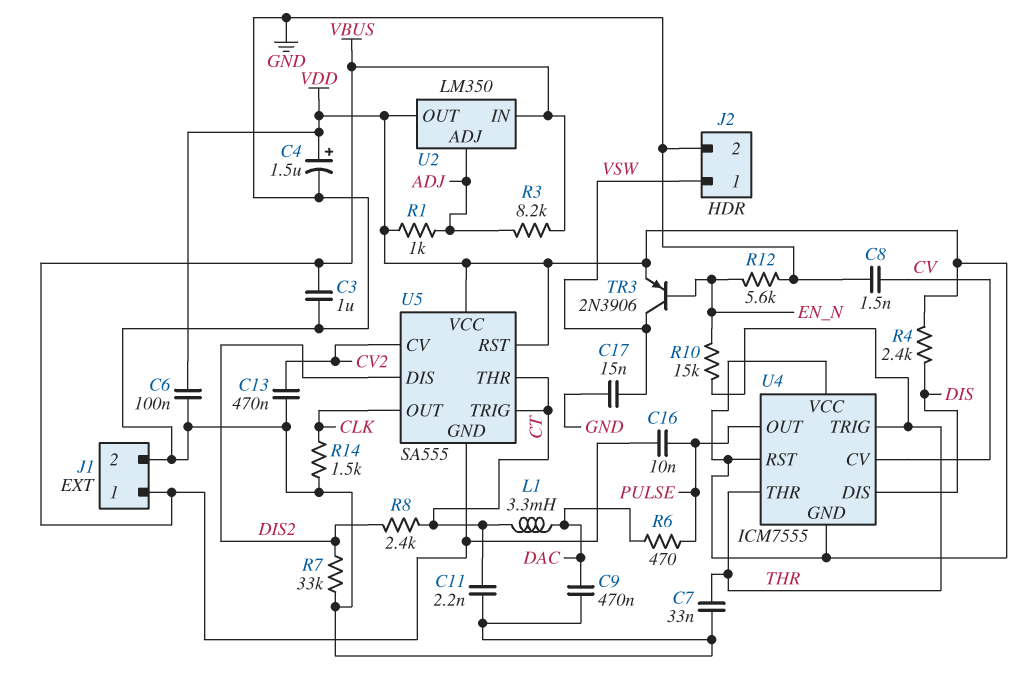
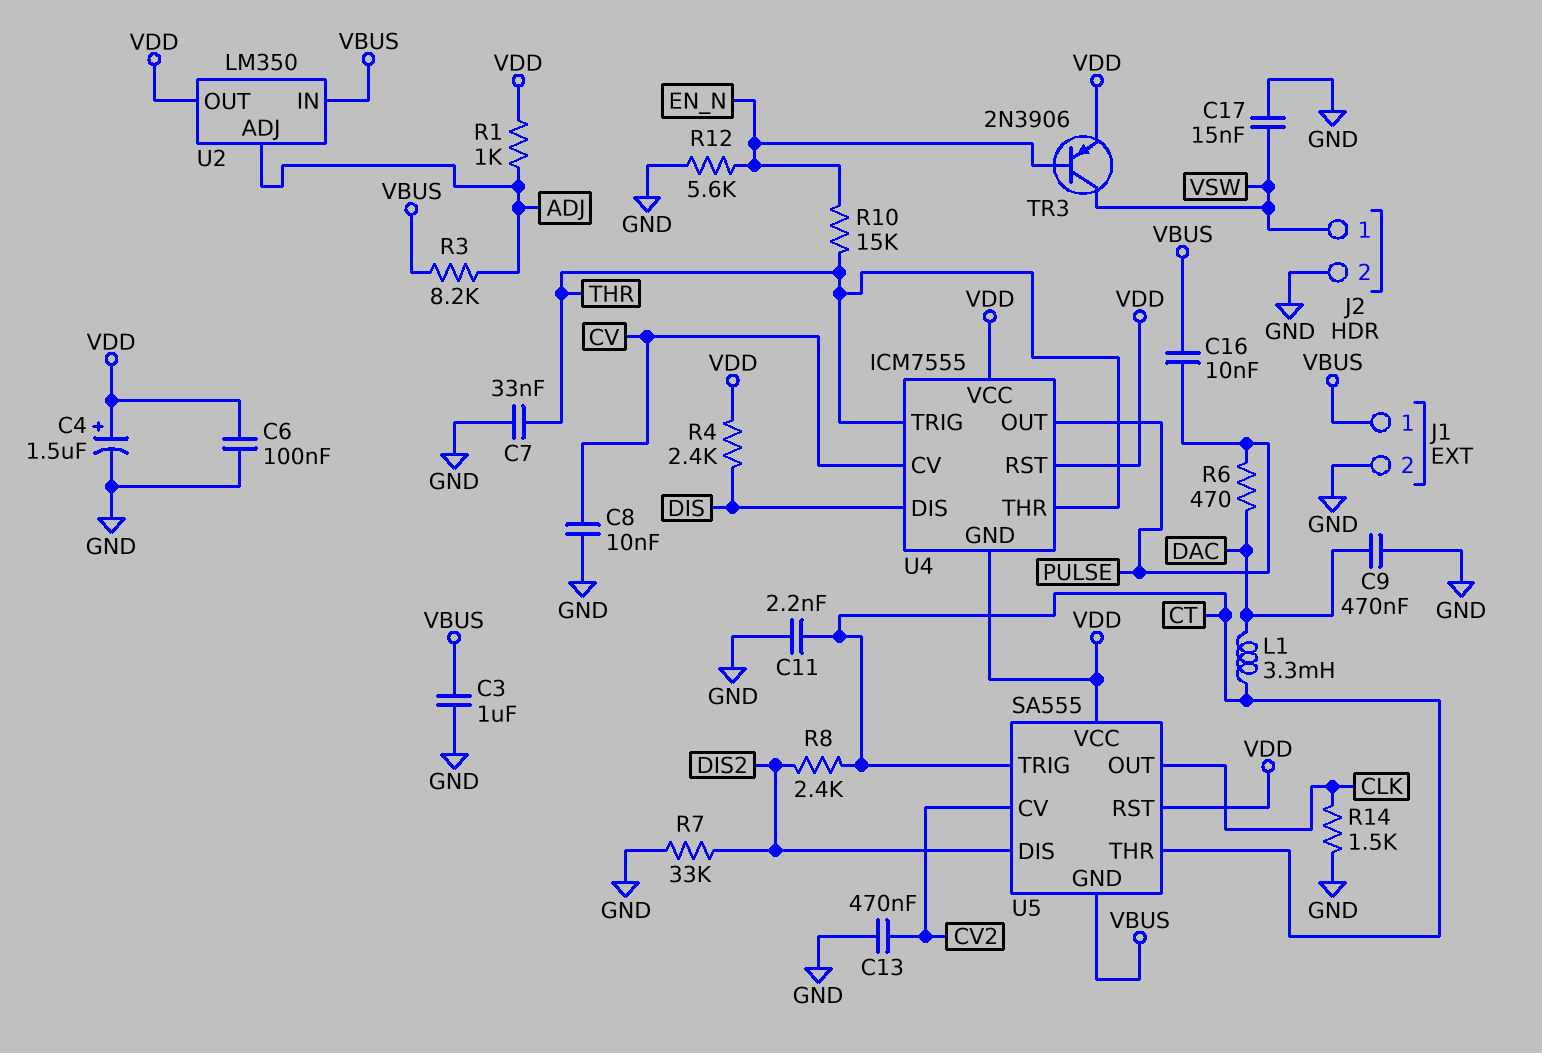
C8: 1.5nF (CV, GND) -> 10nF (CV, GND)

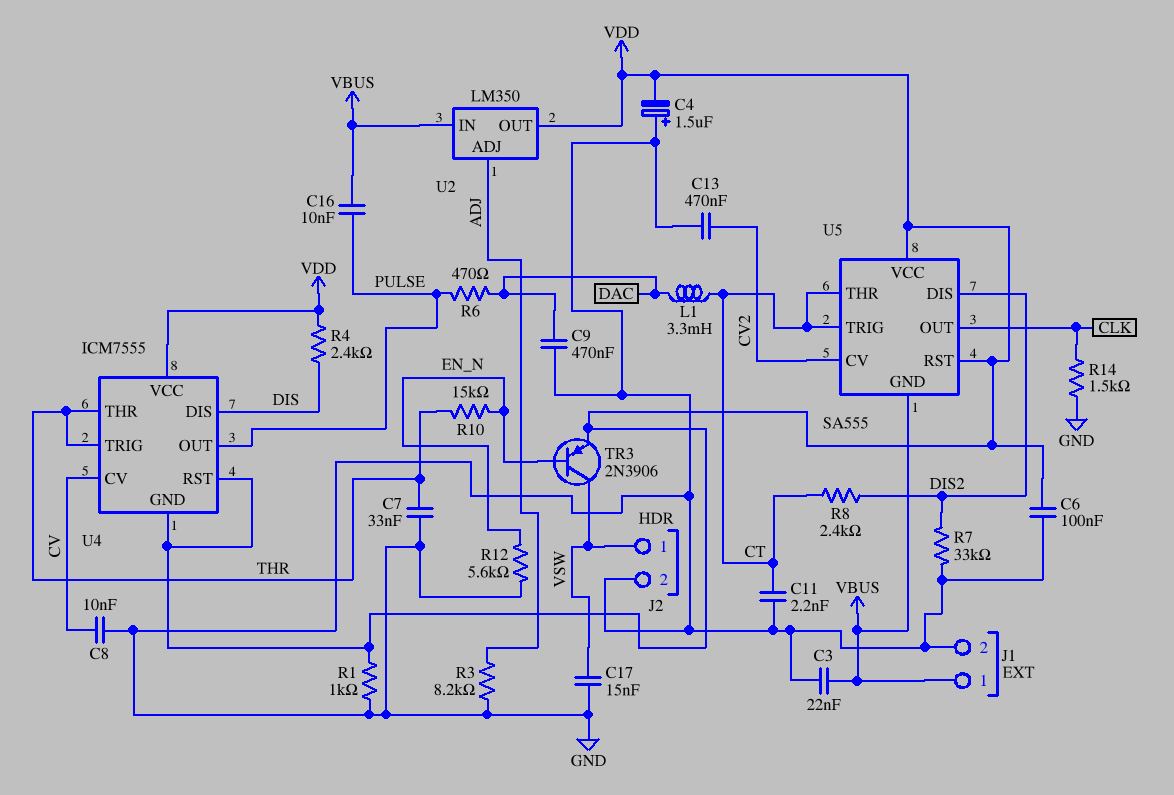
C3: 1uF (GND, VBUS) -> 22nF (GND, VBUS)
C4: 1.5uF (plus VDD, minus GND) -> 1.5uF (plus GND, minus VDD)
R1: 1k (ADJ, VDD) -> 1k (GND, VDD)
R3: 8.2k (ADJ, VBUS) -> 8.2k (ADJ, GND)

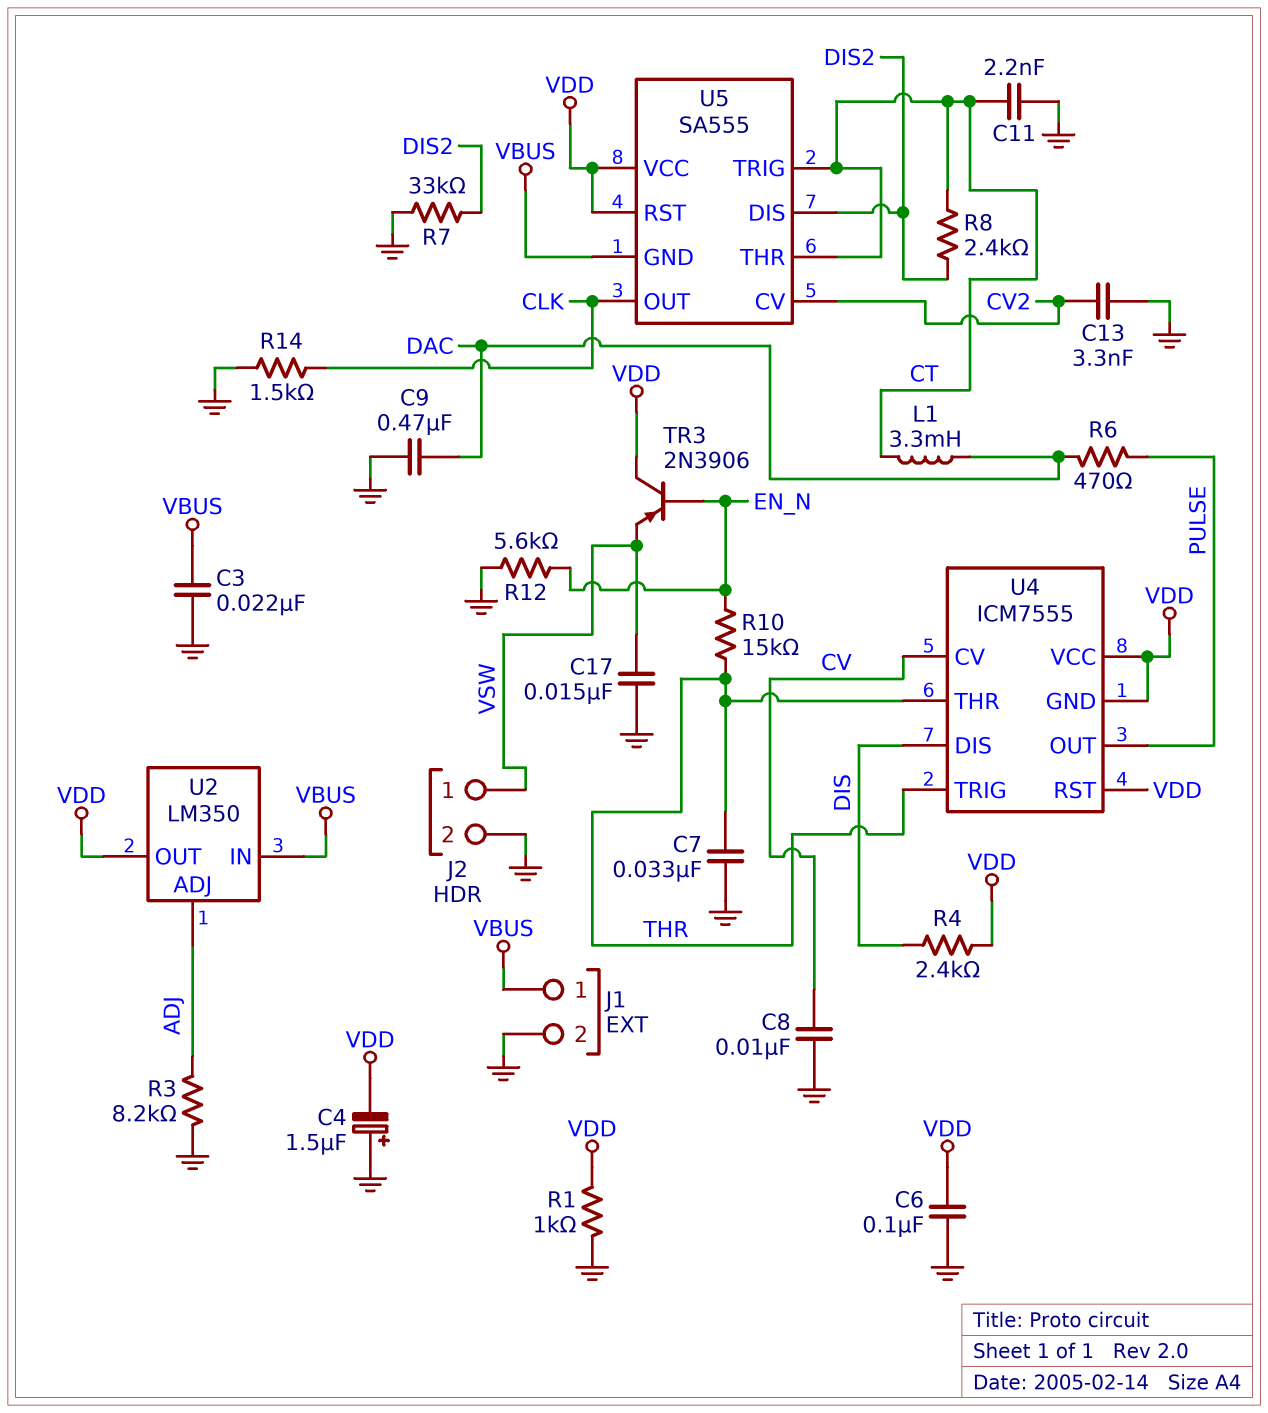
C13: 470nF (CV2, GND) -> 3.3nF (CV2, GND)
C16: 10nF (PULSE, VBUS) -> none
TR3: PNP 2N3906 (B EN_N, C VSW, E VDD) -> PNP 2N3906 (B EN_N, C VDD, E VSW)

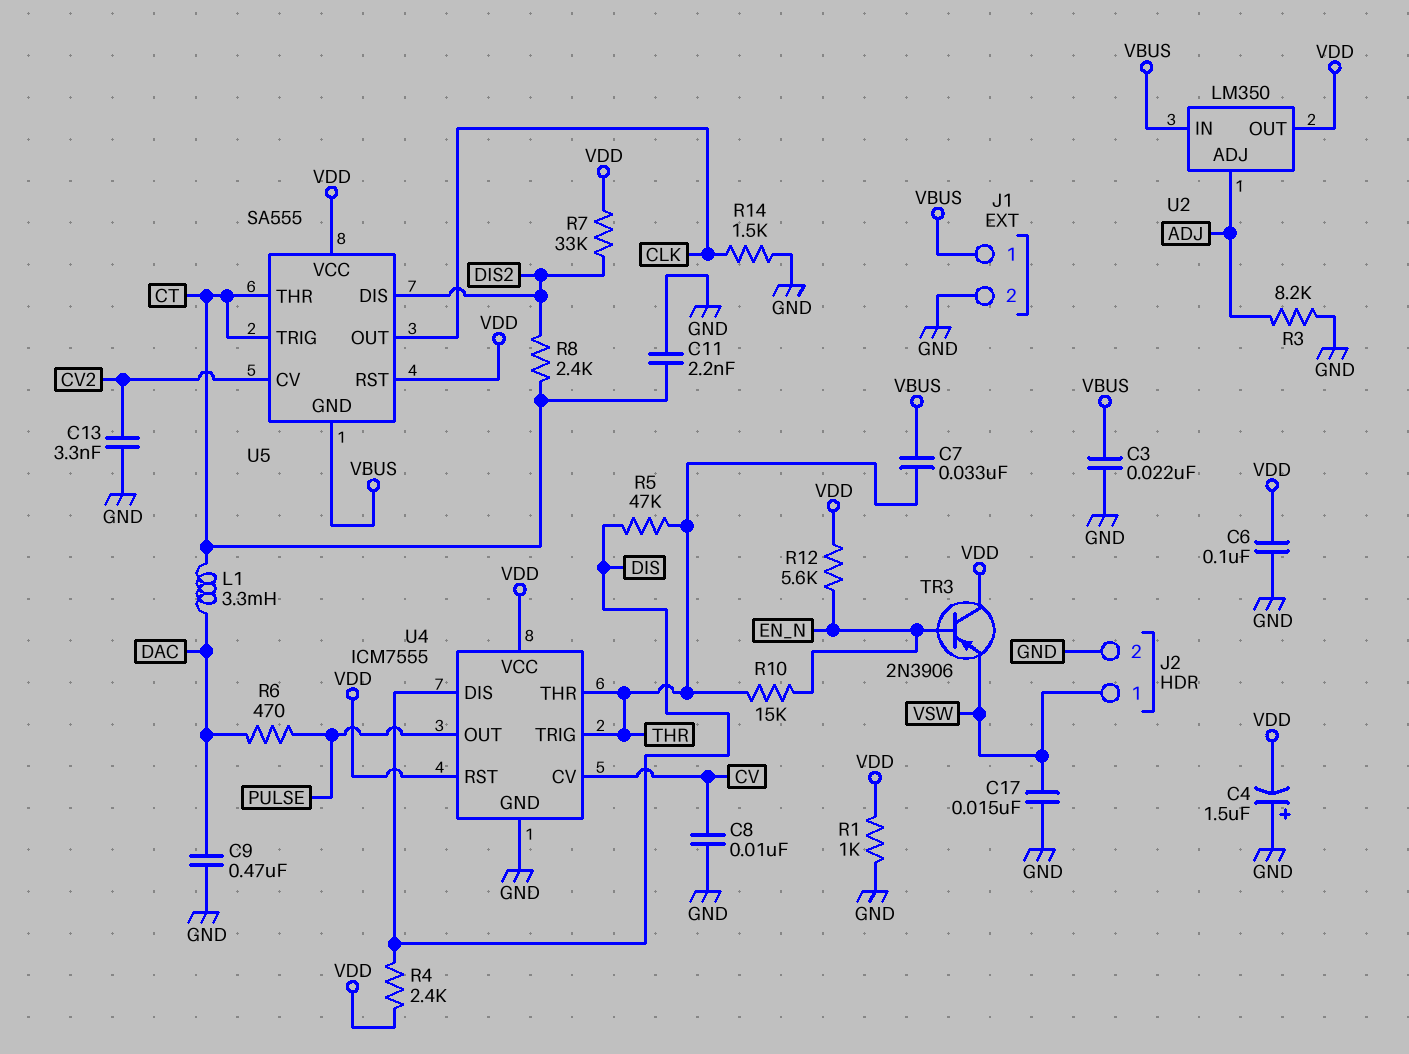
C7: 33nF (GND, THR) -> 33nF (THR, VBUS)
R5: none -> 47k (DIS, THR)
R7: 33k (DIS2, GND) -> 33k (DIS2, VDD)
R12: 5.6k (EN_N, GND) -> 5.6k (EN_N, VDD)
U4 pin GND: VDD -> GND

